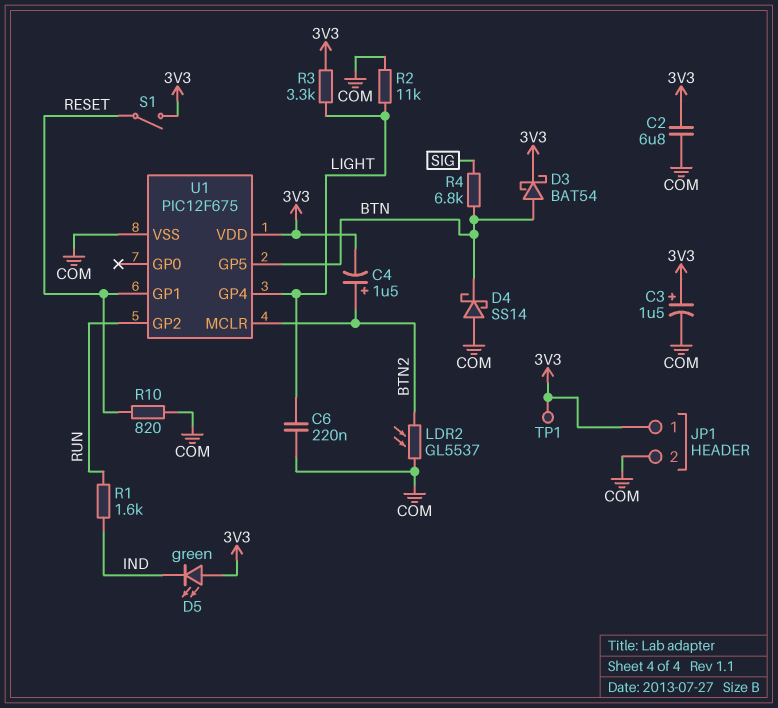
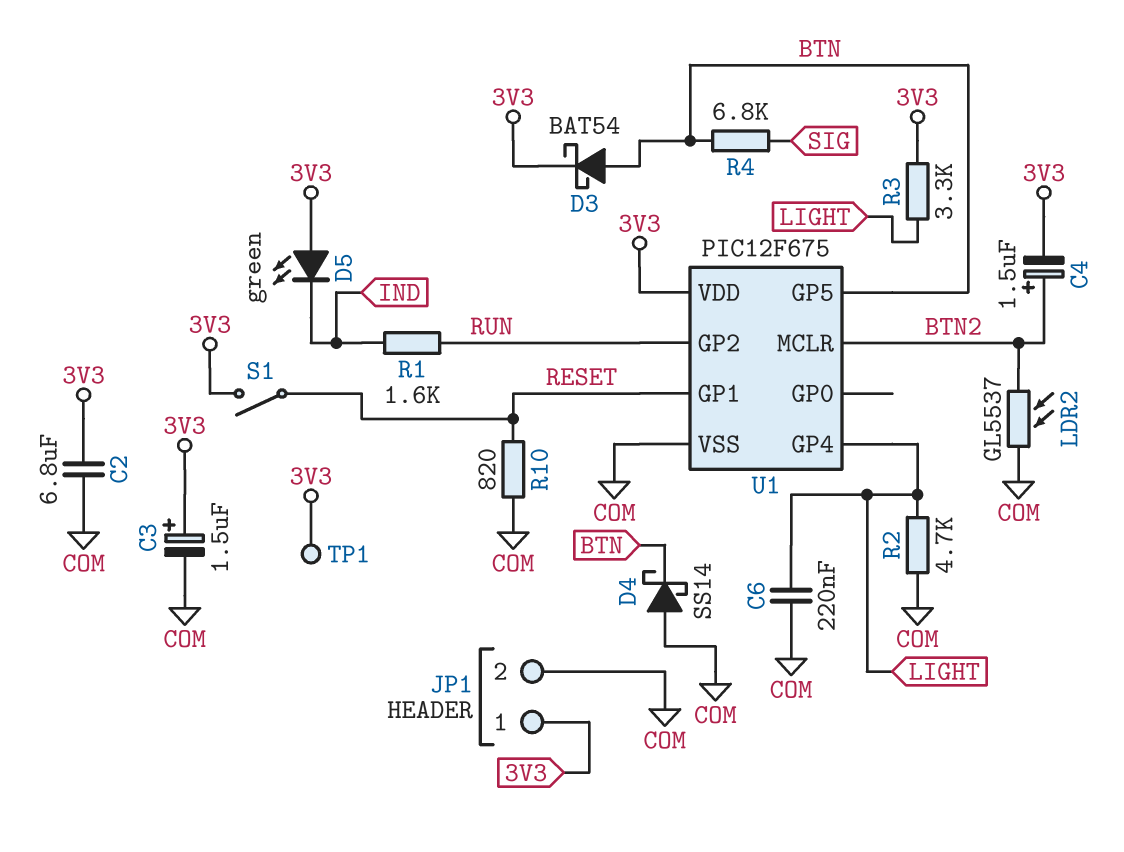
R2: 11k (COM, LIGHT) -> 4.7k (COM, LIGHT)

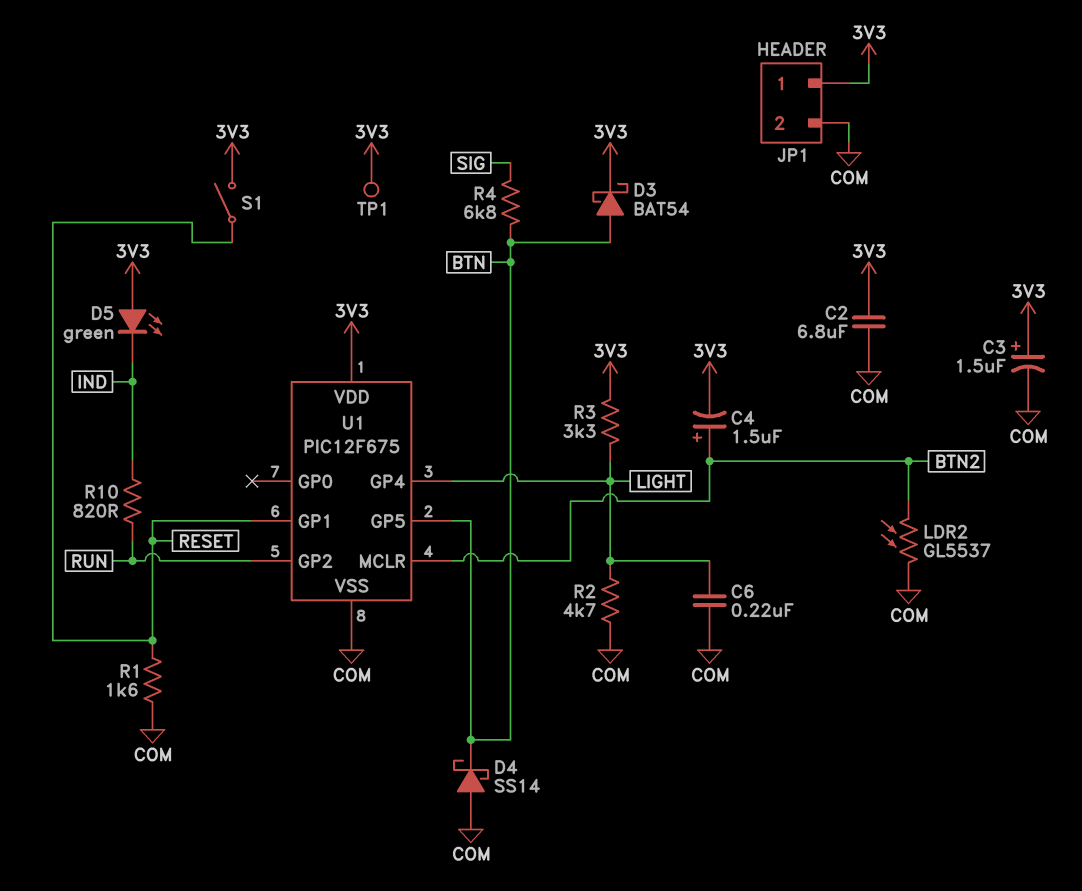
R1: 1.6k (IND, RUN) -> 1.6k (COM, RESET)
R10: 820 (COM, RESET) -> 820 (IND, RUN)

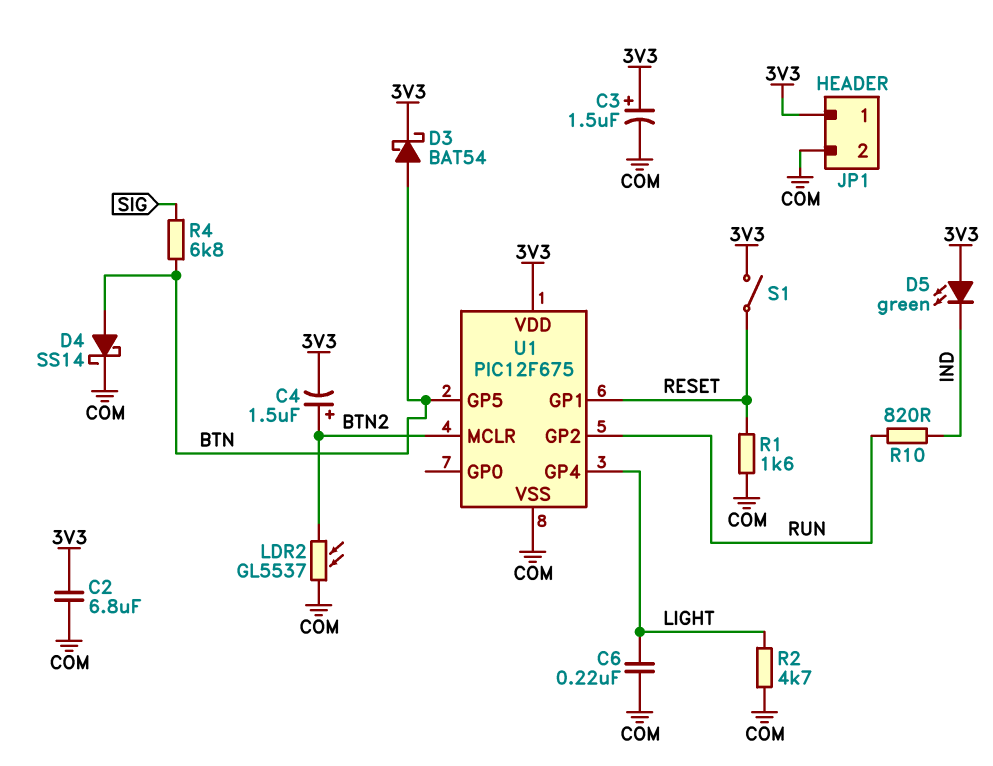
D4: schottky SS14 (A COM, K BTN) -> schottky SS14 (A BTN, K COM)
R3: 3.3k (3V3, LIGHT) -> none
TP1: test point (3V3) -> none

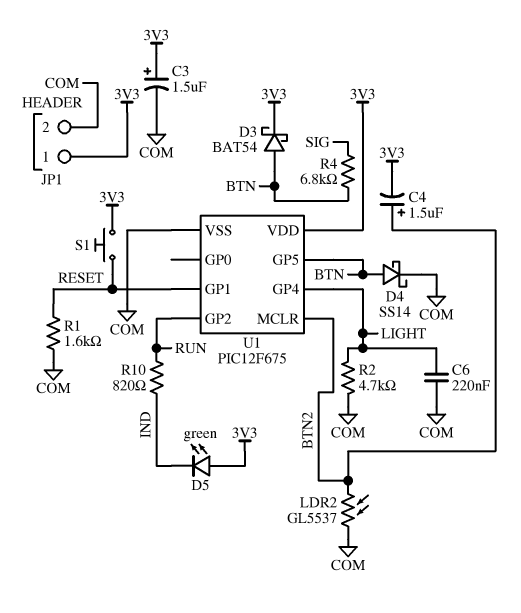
C2: 6.8uF (3V3, COM) -> none
S1: switch (3V3, RESET) -> button (3V3, RESET)

